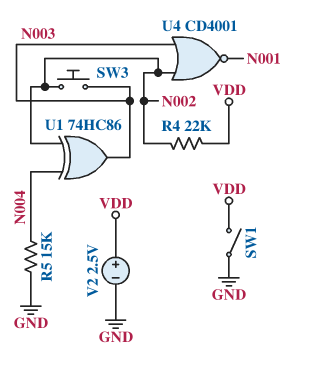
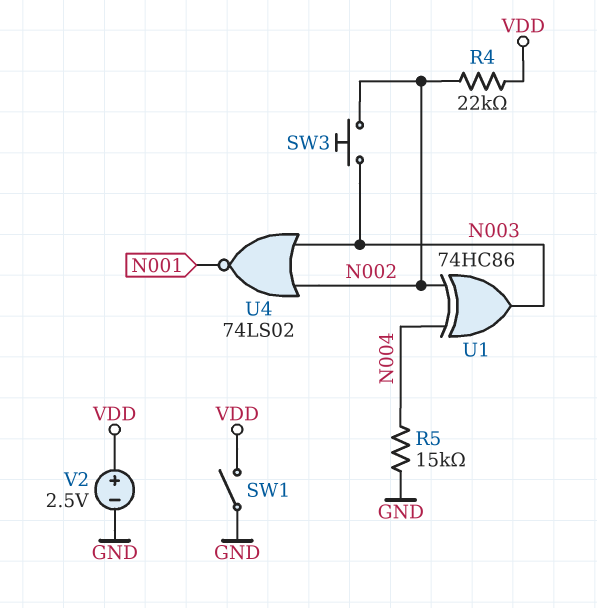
U4: NOR CD4001 (in N002, in N003, out N001) -> NOR 74LS02 (in N002, in N003, out N001)

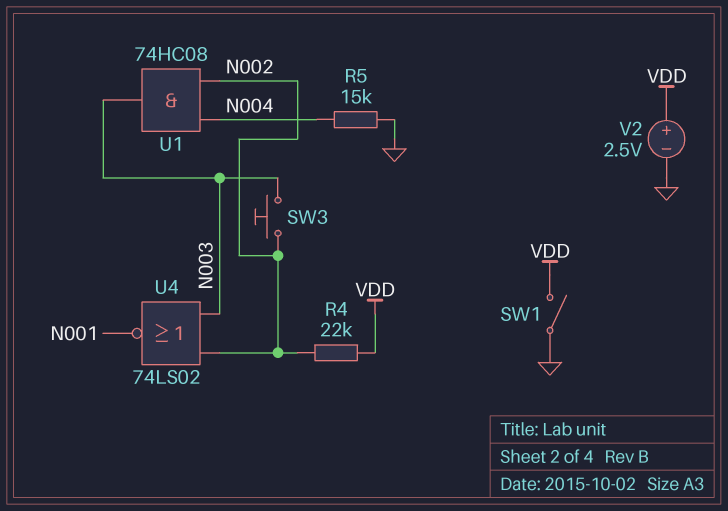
U1: XOR 74HC86 (in N002, in N004, out N003) -> AND 74HC08 (in N002, in N004, out N003)

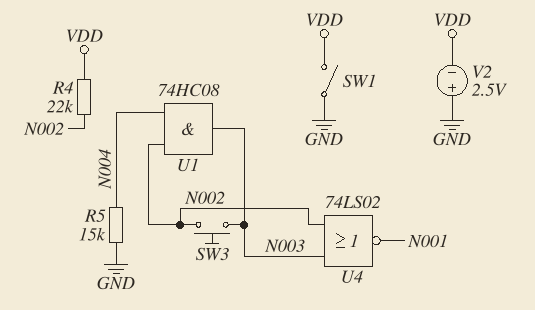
V2: 2.5V (plus VDD, minus GND) -> 2.5V (plus GND, minus VDD)

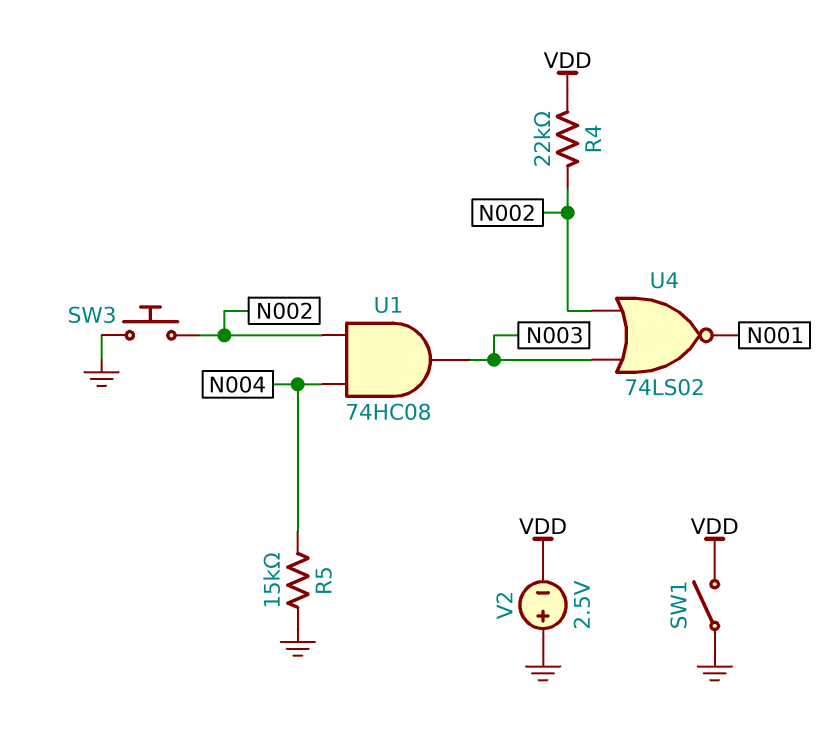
SW3: button (N002, N003) -> button (GND, N002)

